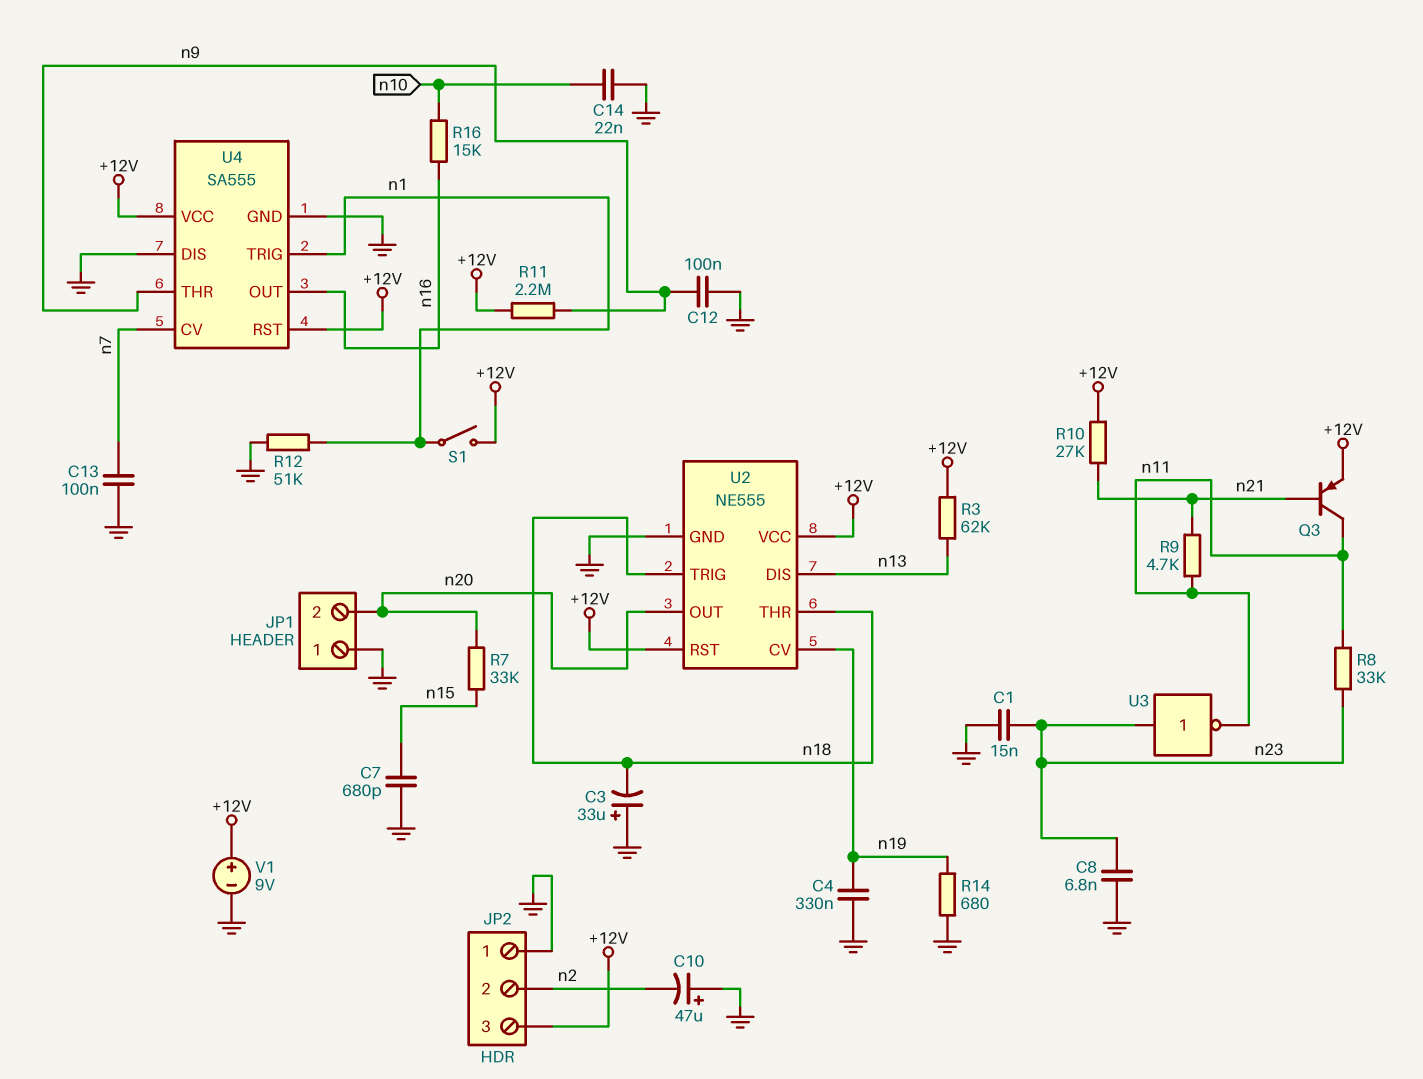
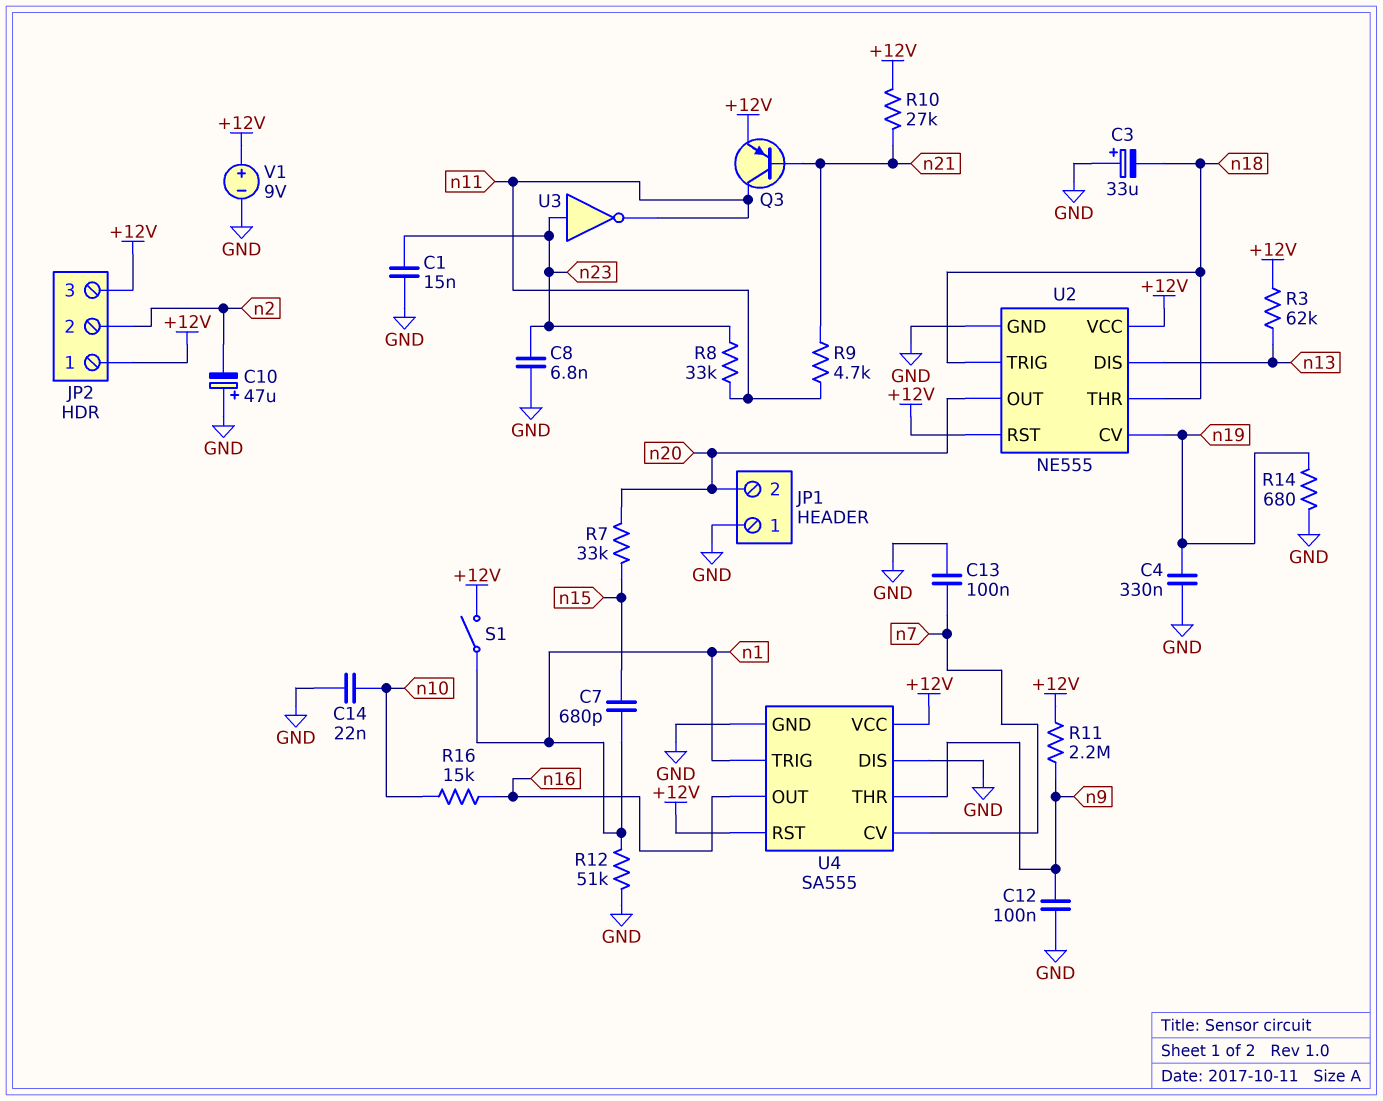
C7: 680pF (GND, n15) -> 680pF (n1, n15)
JP2 pin 1: GND -> +12V

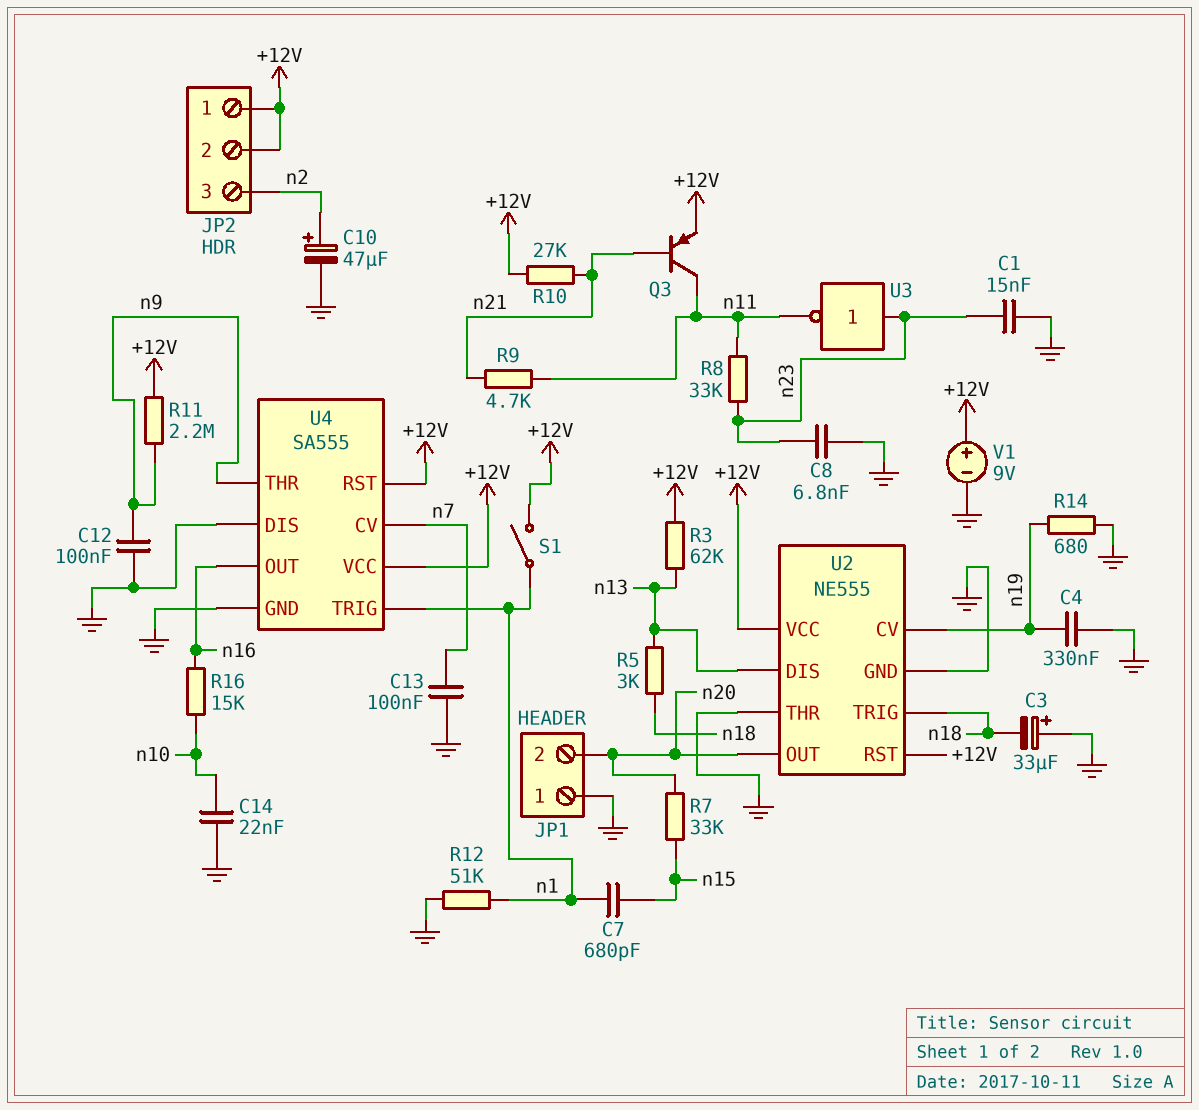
C10: 47uF (plus GND, minus n2) -> 47uF (plus n2, minus GND)
JP2 pin 2: n2 -> +12V
JP2 pin 3: +12V -> n2
R5: none -> 3k (n13, n18)
U2 pin THR: n18 -> GND

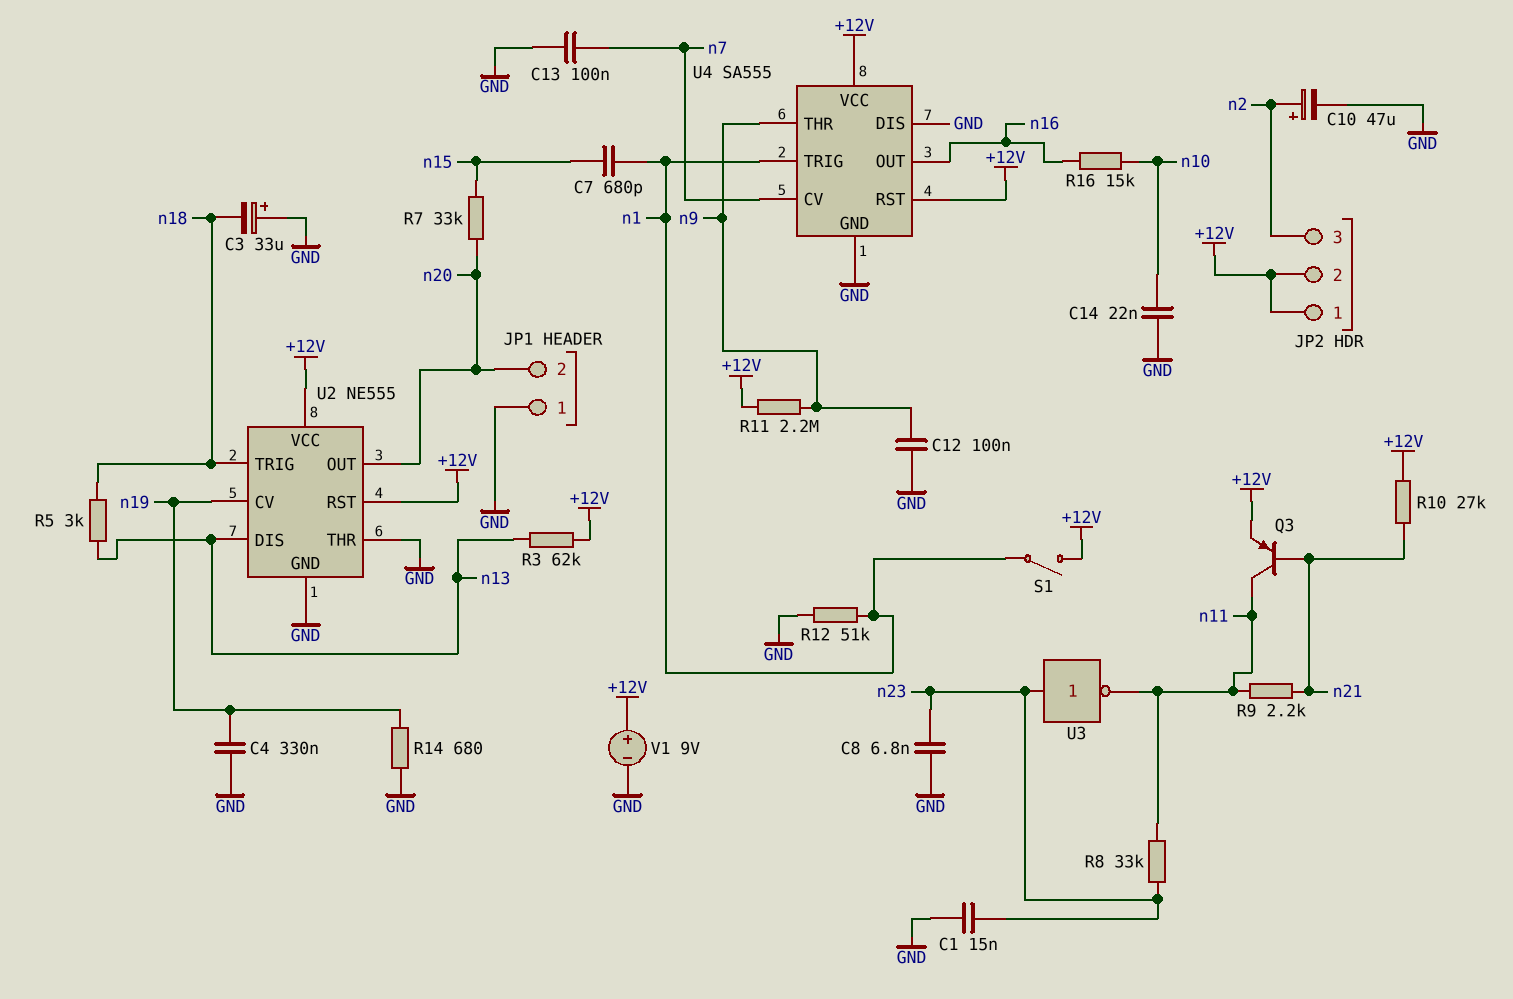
R9: 4.7k (n11, n21) -> 2.2k (n11, n21)

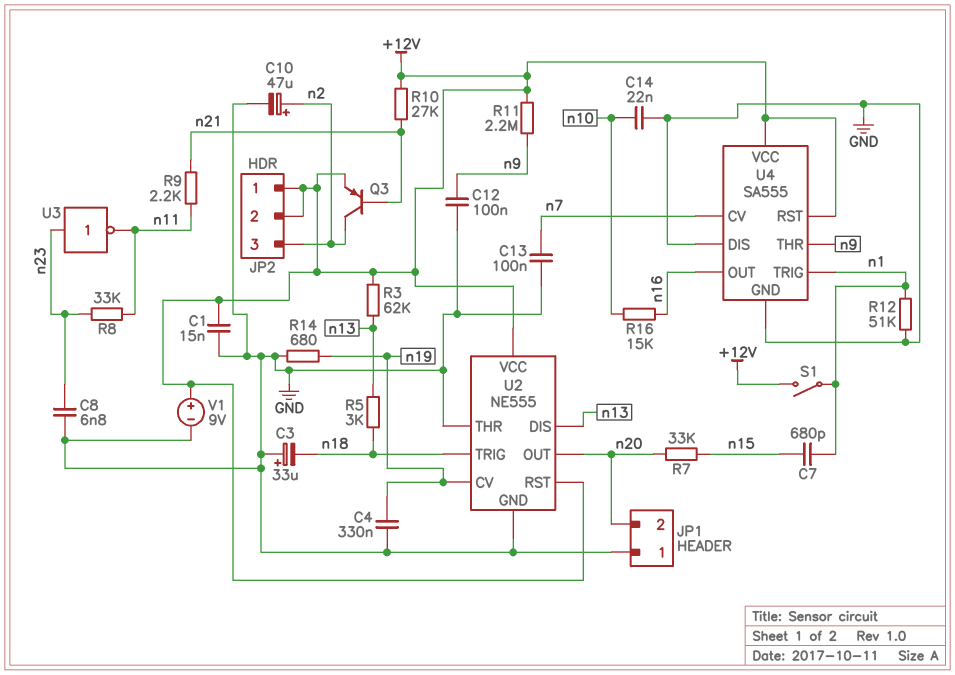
C1: 15nF (GND, n23) -> 15nF (+12V, GND)
Q3: PNP (B n21, C n11, E +12V) -> PNP (B n21, C n2, E +12V)

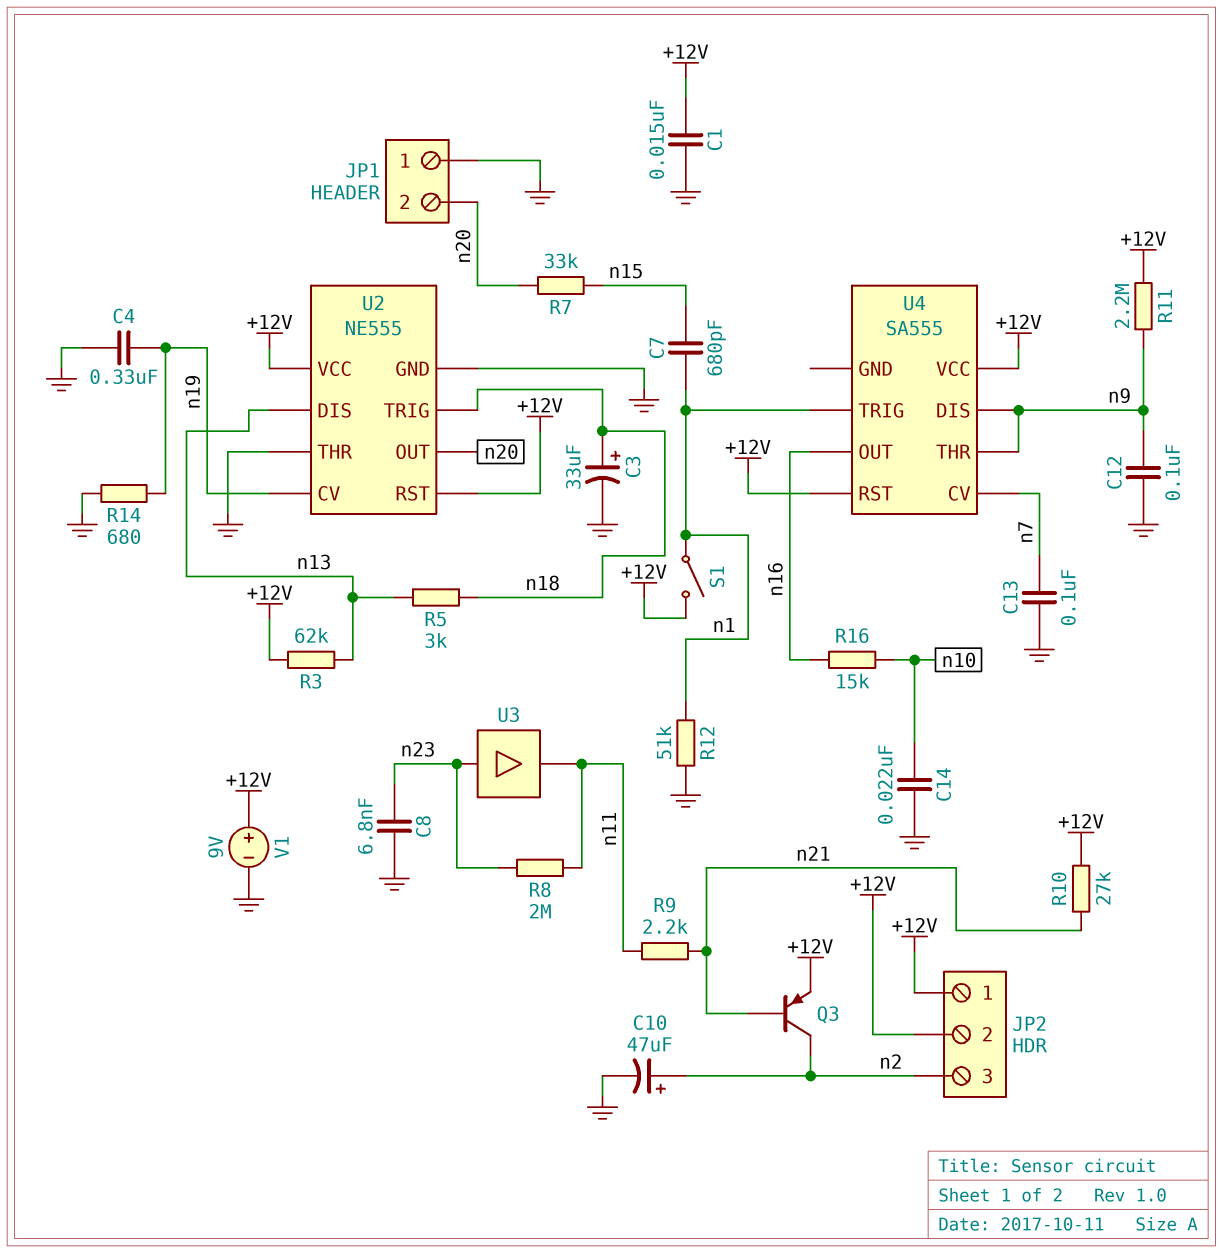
C3: 33uF (plus GND, minus n18) -> 33uF (plus n18, minus GND)
R8: 33k (n11, n23) -> 2M (n11, n23)
U3: NOT (in n23, out n11) -> buffer (in n23, out n11)
U4 pin DIS: GND -> n9
U4 pin GND: GND -> none

